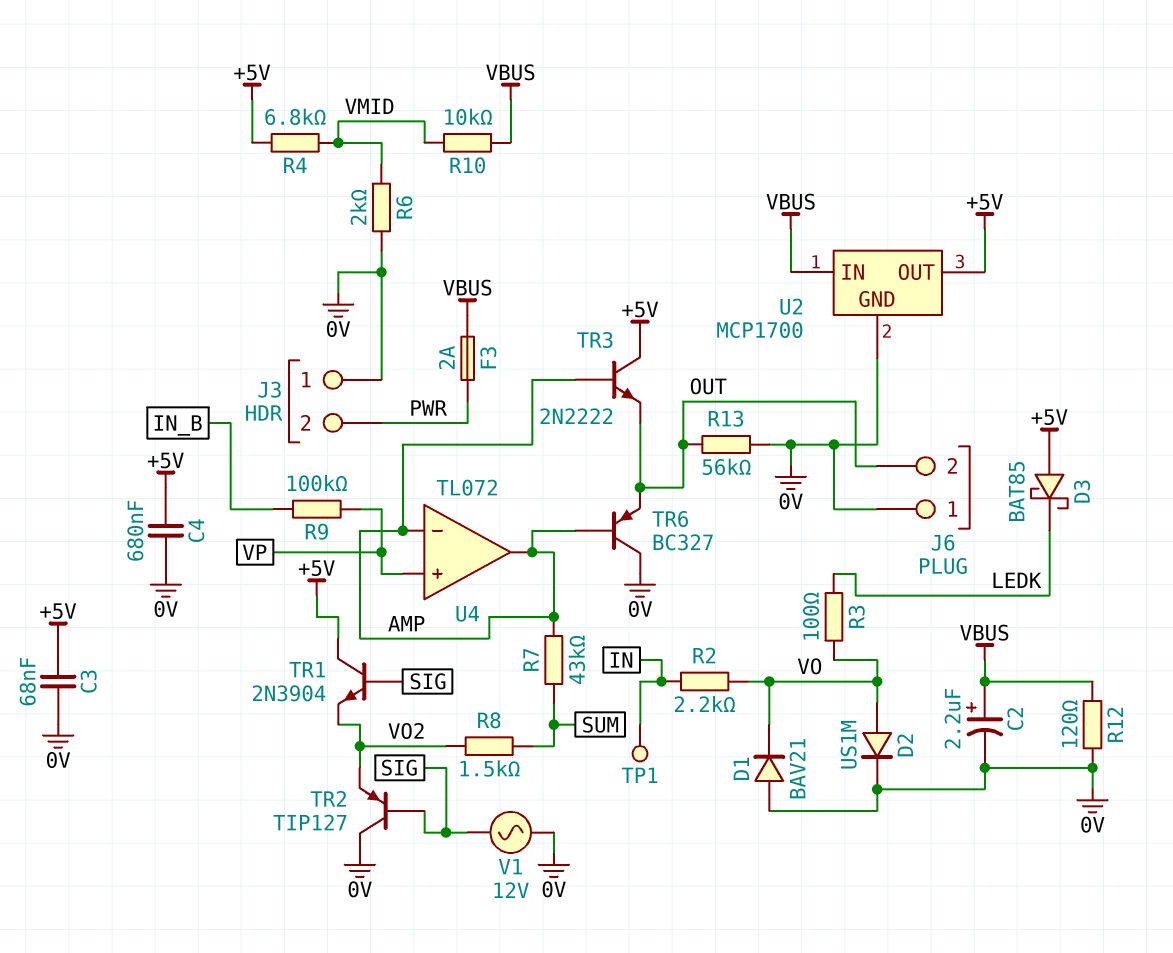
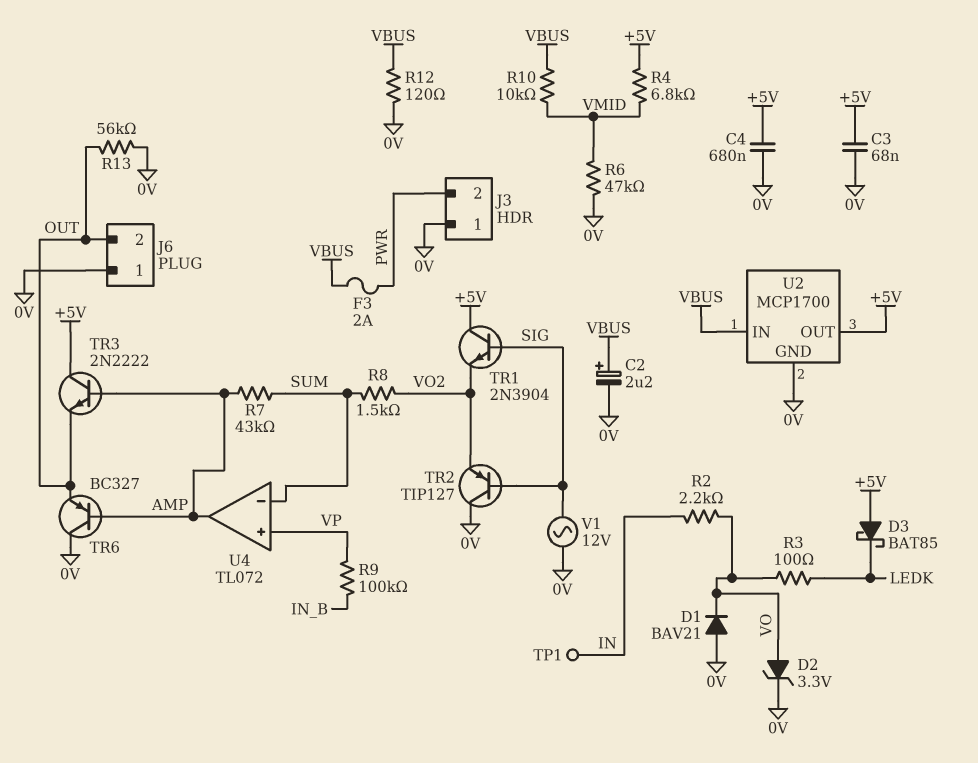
D2: diode US1M (A VO, K 0V) -> zener 3.3V (A VO, K 0V)
R6: 2k (0V, VMID) -> 47k (0V, VMID)
U4 pin in-: AMP -> SUM

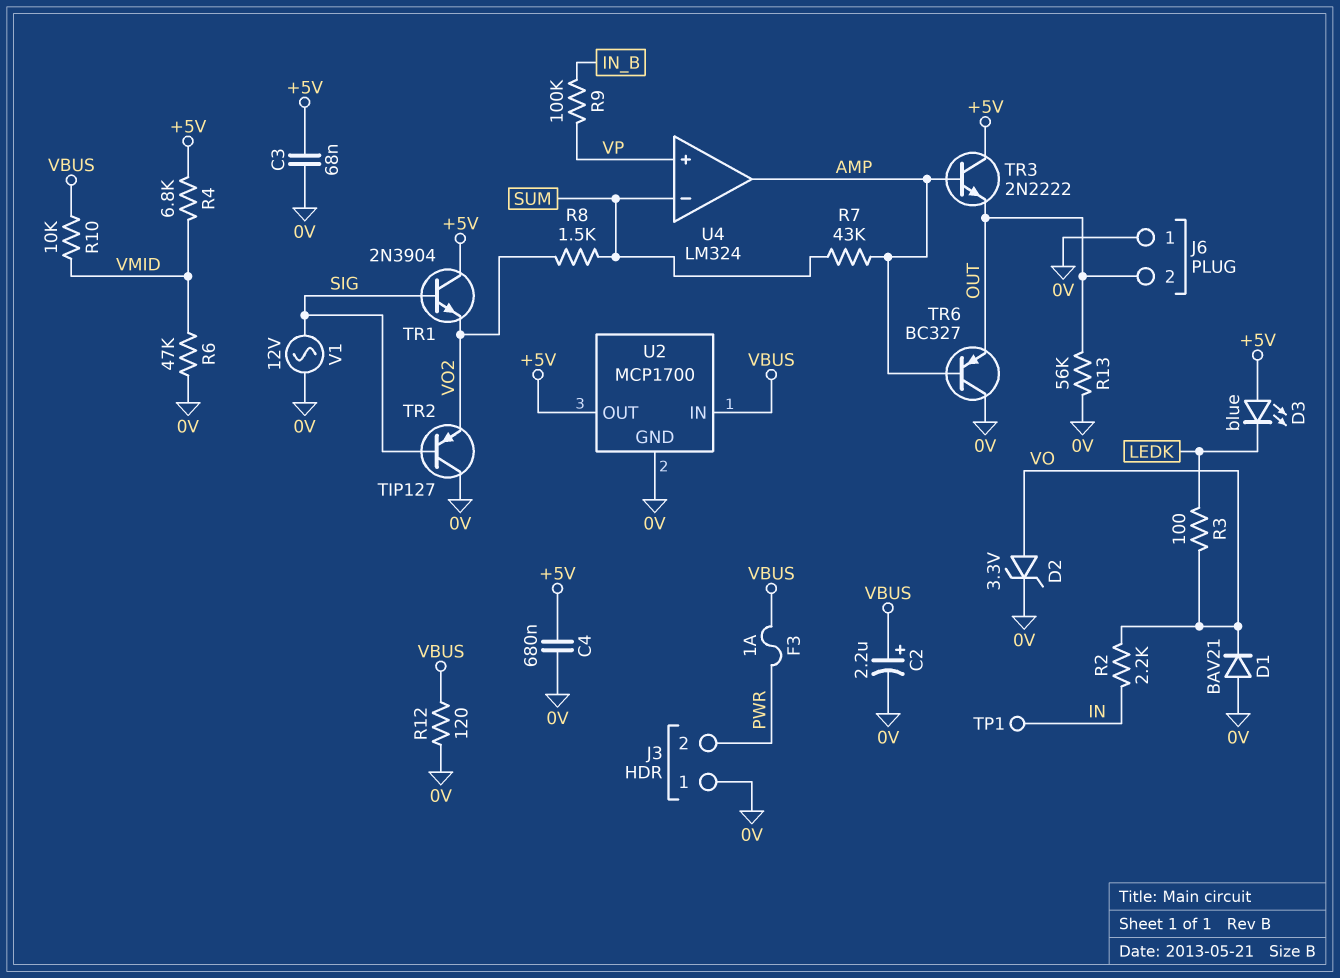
D3: schottky BAT85 (A +5V, K LEDK) -> LED blue (A +5V, K LEDK)
F3: 2A (PWR, VBUS) -> 1A (PWR, VBUS)
U4: TL072 -> LM324

